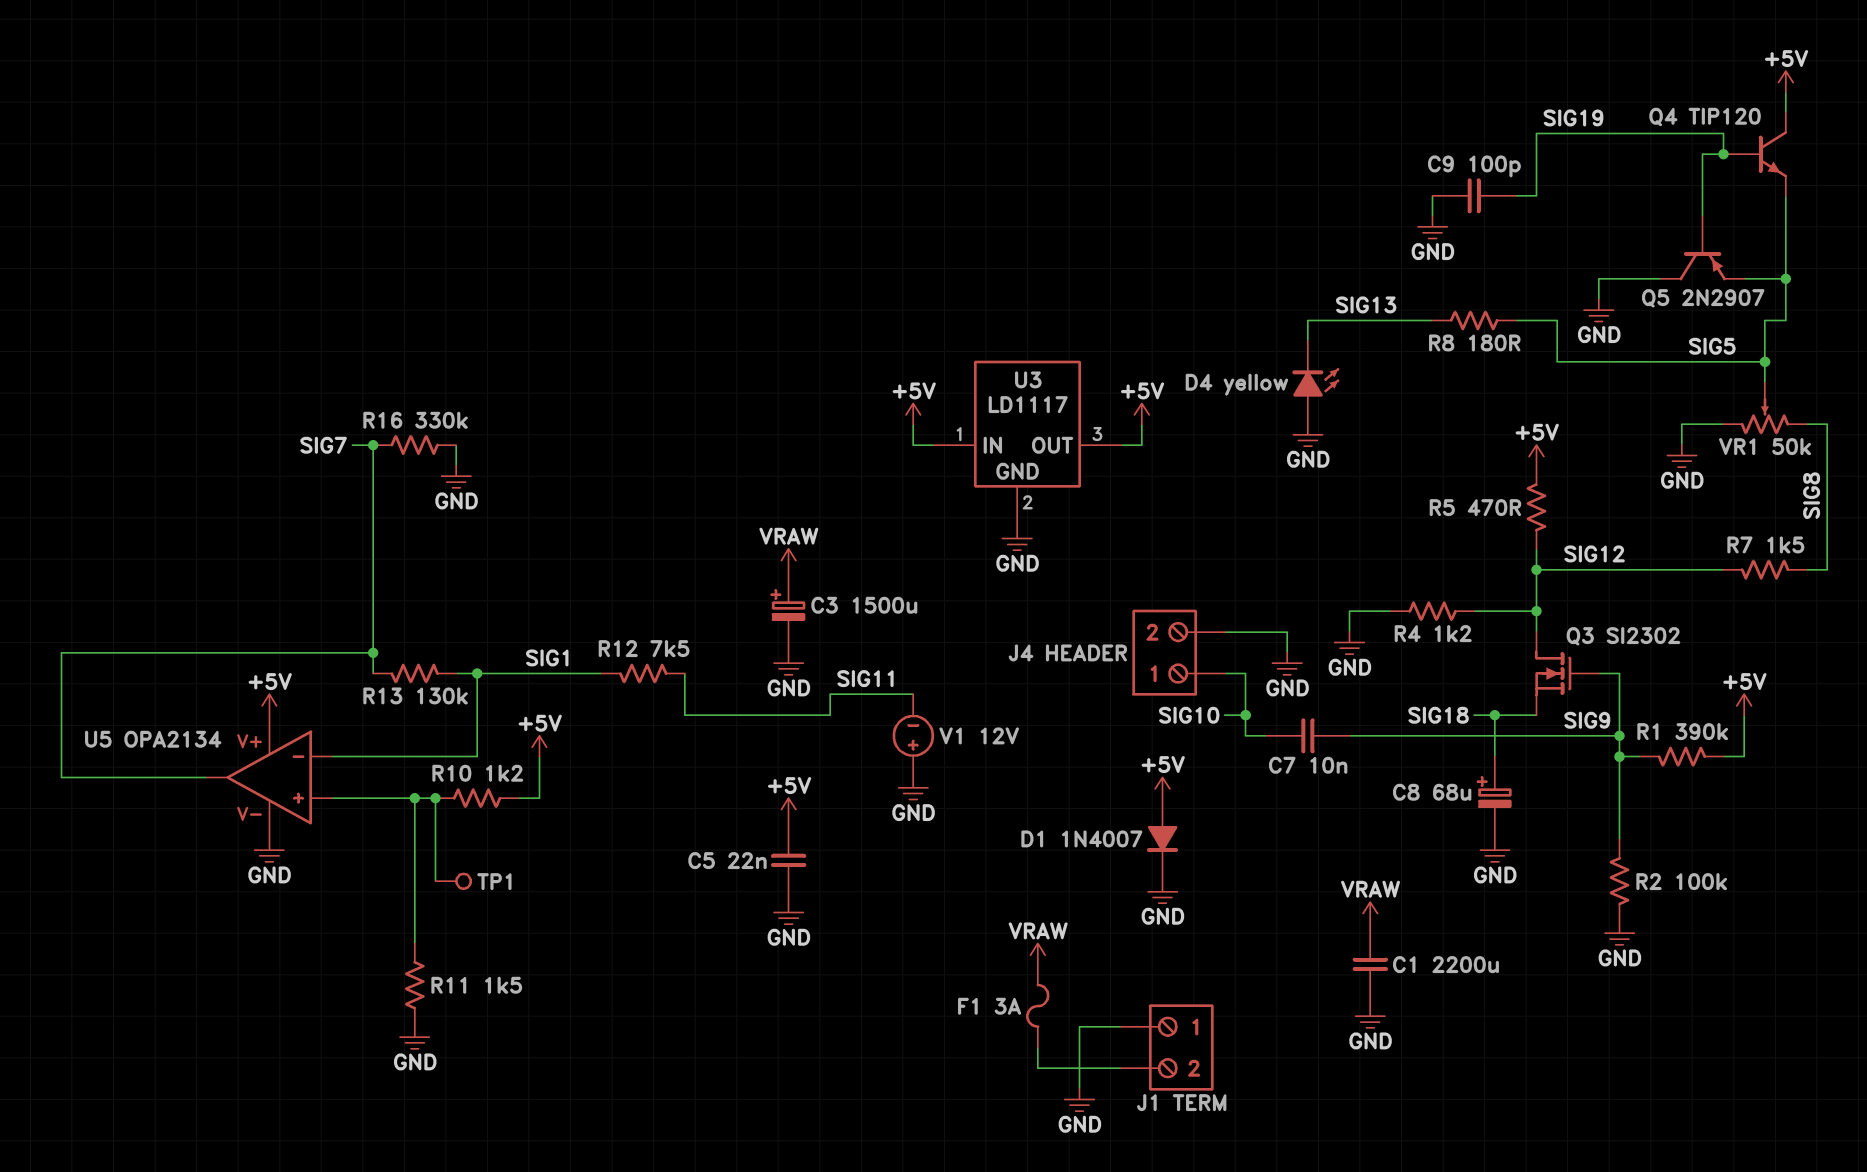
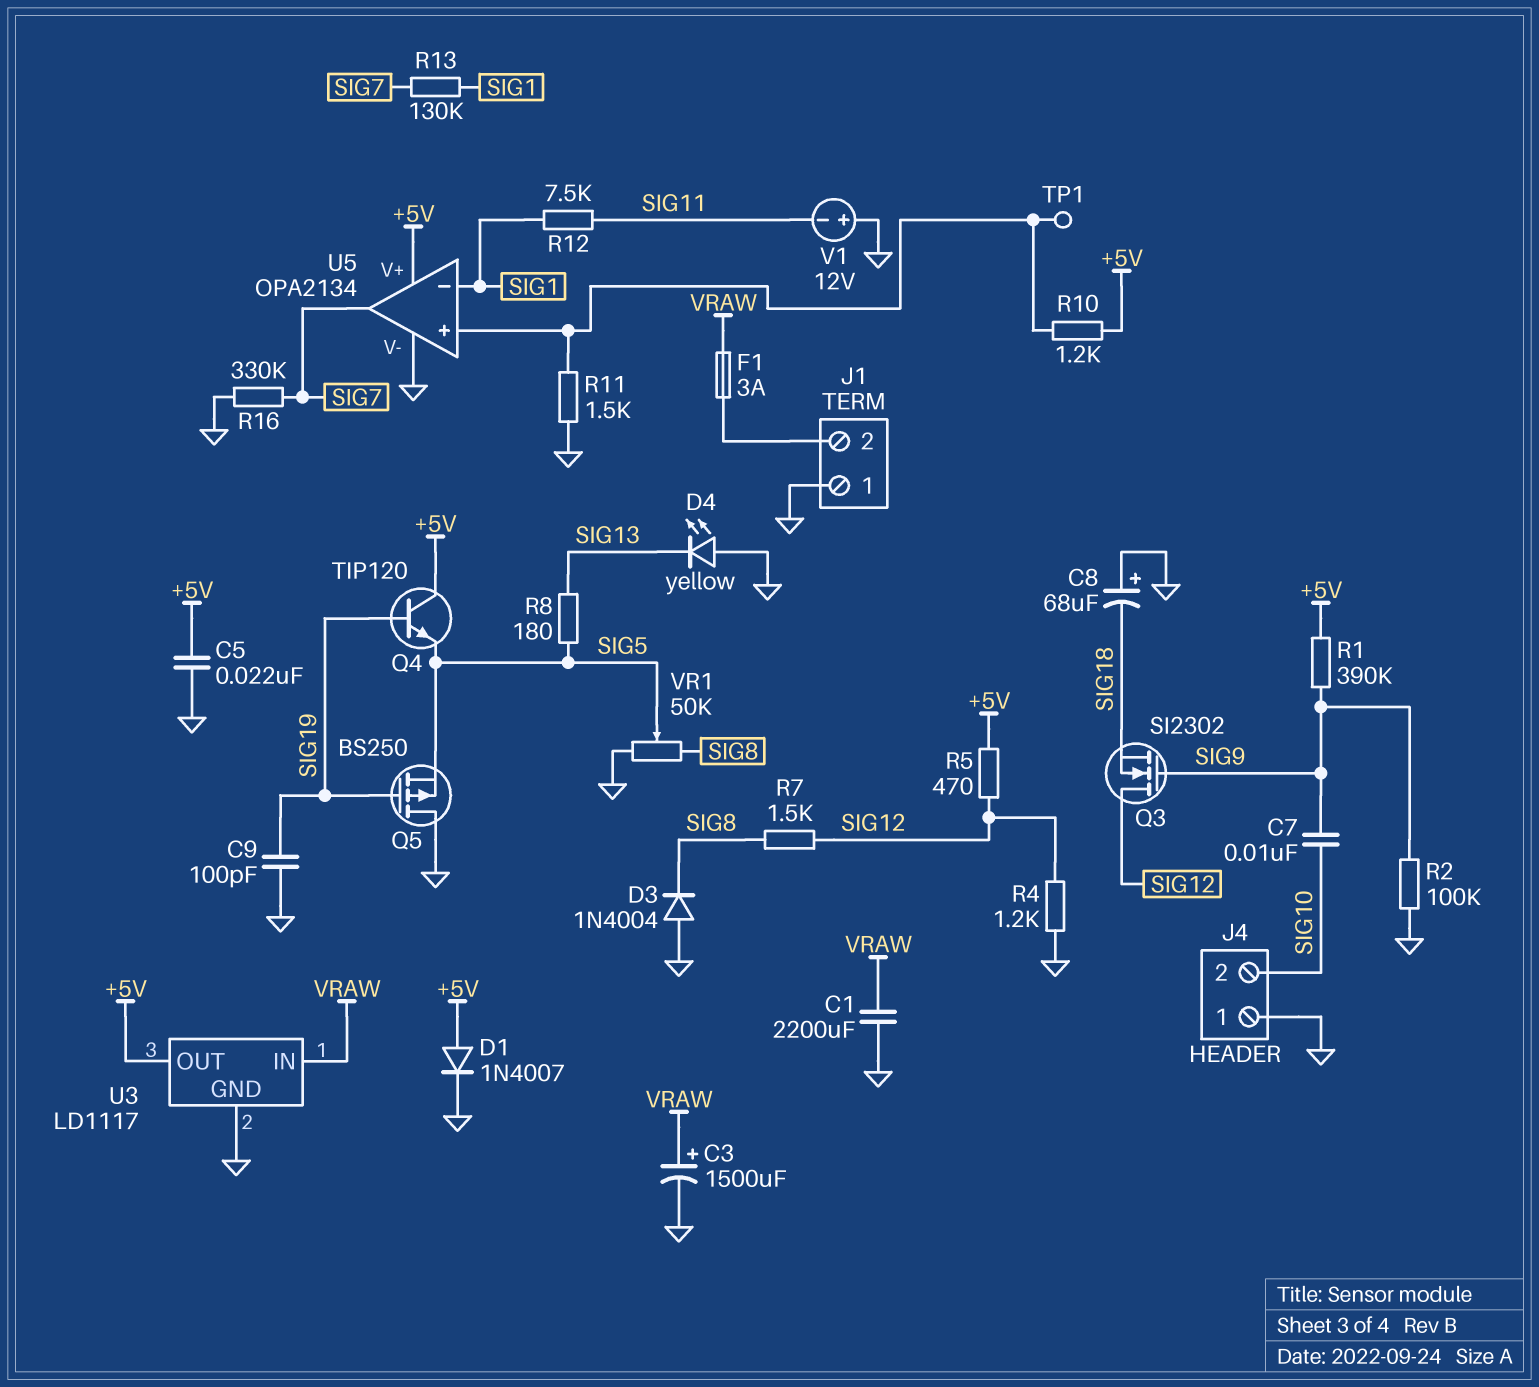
C8: 68uF (plus SIG18, minus GND) -> 68uF (plus GND, minus SIG18)
D3: none -> diode 1N4004 (A GND, K SIG8)
J4 pin 1: SIG10 -> GND
J4 pin 2: GND -> SIG10
Q5: PNP 2N2907 (B SIG19, C GND, E SIG5) -> PMOS BS250 (G SIG19, D GND, S SIG5)
U3 pin IN: +5V -> VRAW

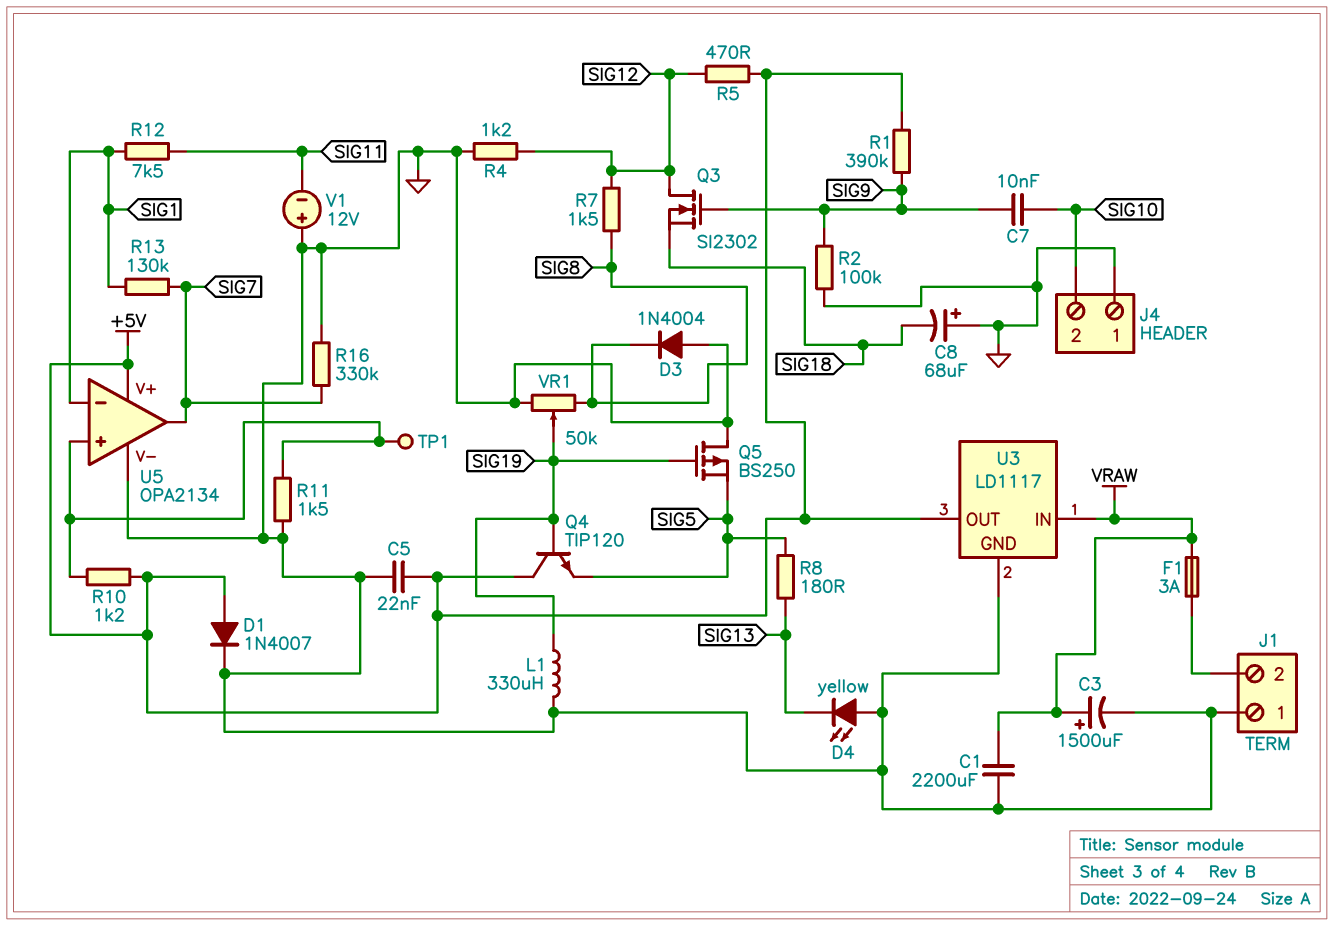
C9: 100pF (GND, SIG19) -> none
L1: none -> 330uH (GND, SIG19)
VR1: 50k (GND, SIG8, wiper SIG5) -> 50k (GND, SIG8, wiper SIG19)

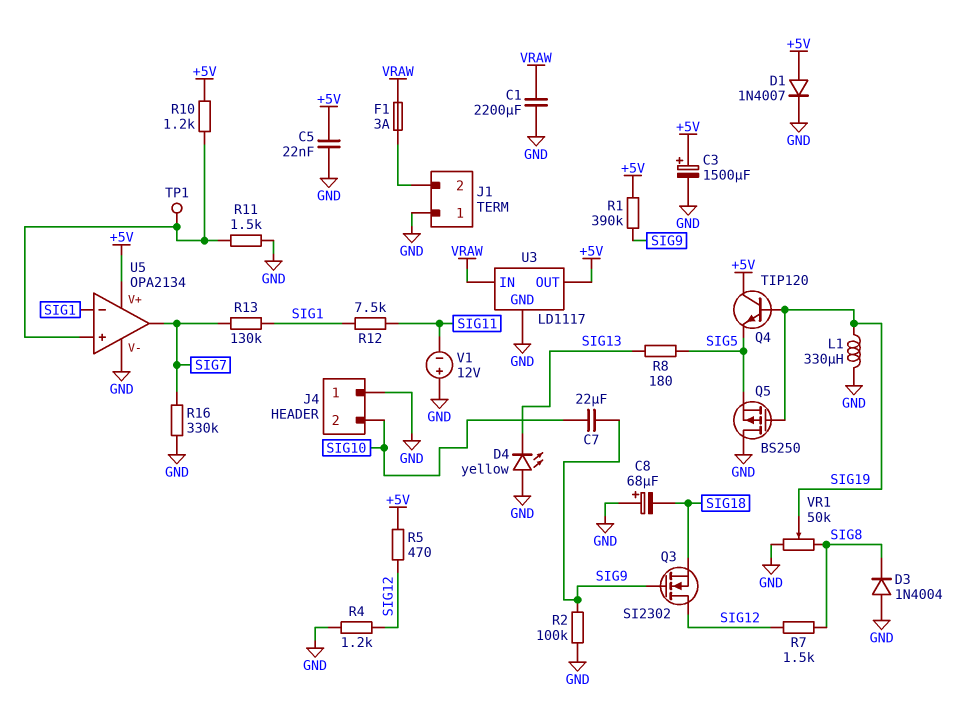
C3: 1500uF (plus VRAW, minus GND) -> 1500uF (plus +5V, minus GND)
C7: 10nF (SIG9, SIG10) -> 22uF (SIG9, SIG10)

